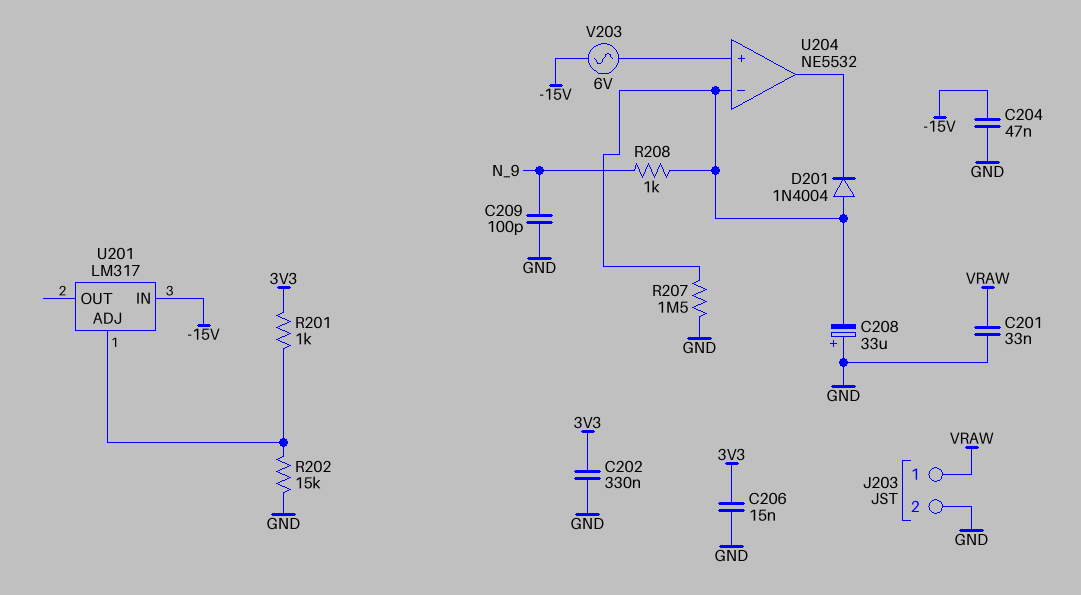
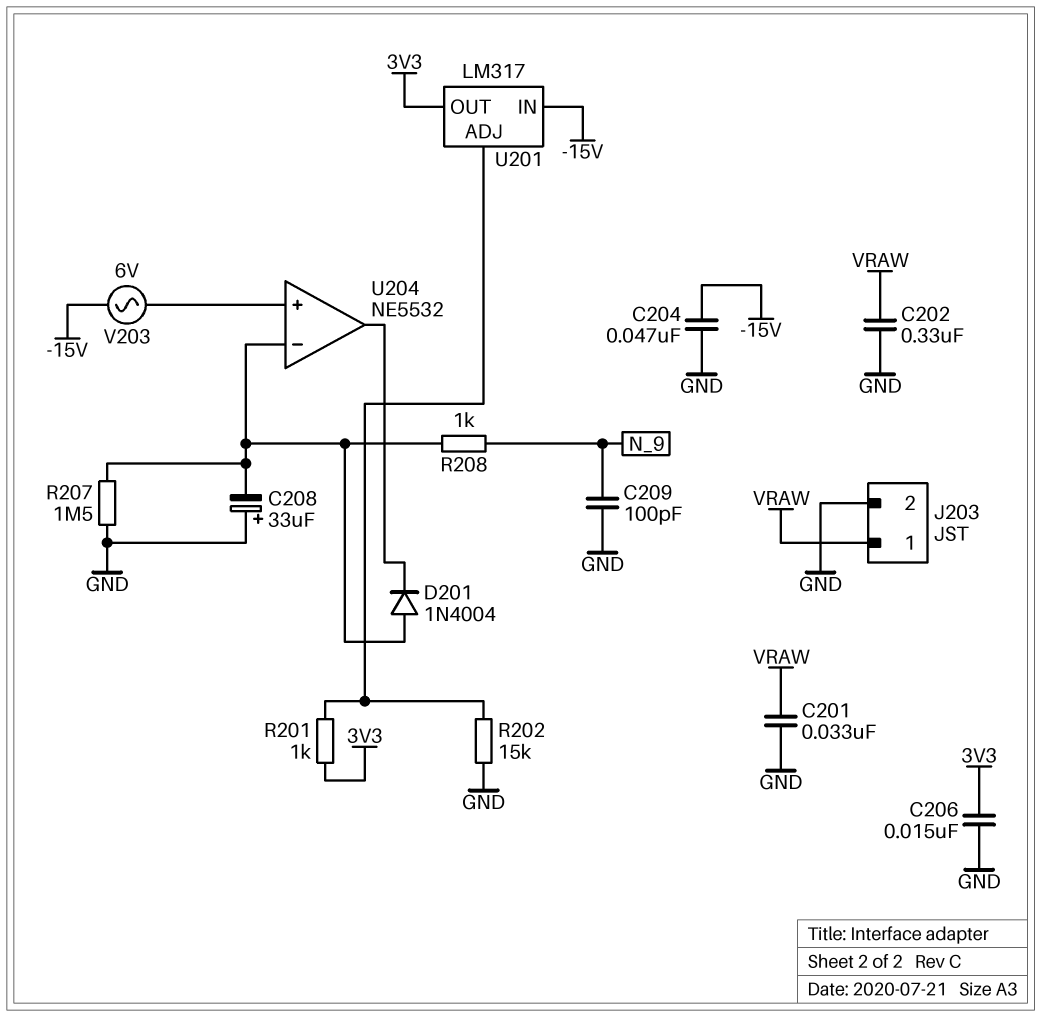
C202: 330nF (3V3, GND) -> 330nF (GND, VRAW)
U201 pin OUT: none -> 3V3

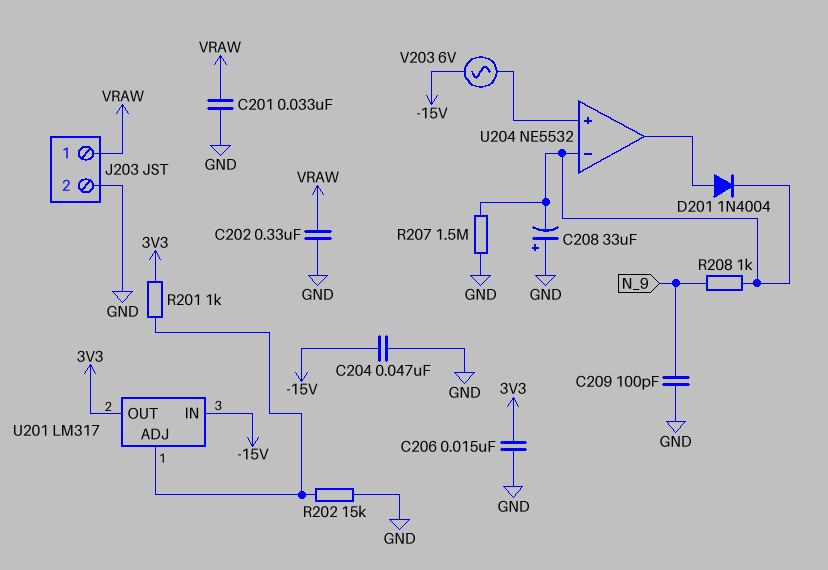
D201: diode 1N4004 (A U204/in-, K U204/out) -> diode 1N4004 (A U204/out, K U204/in-)

